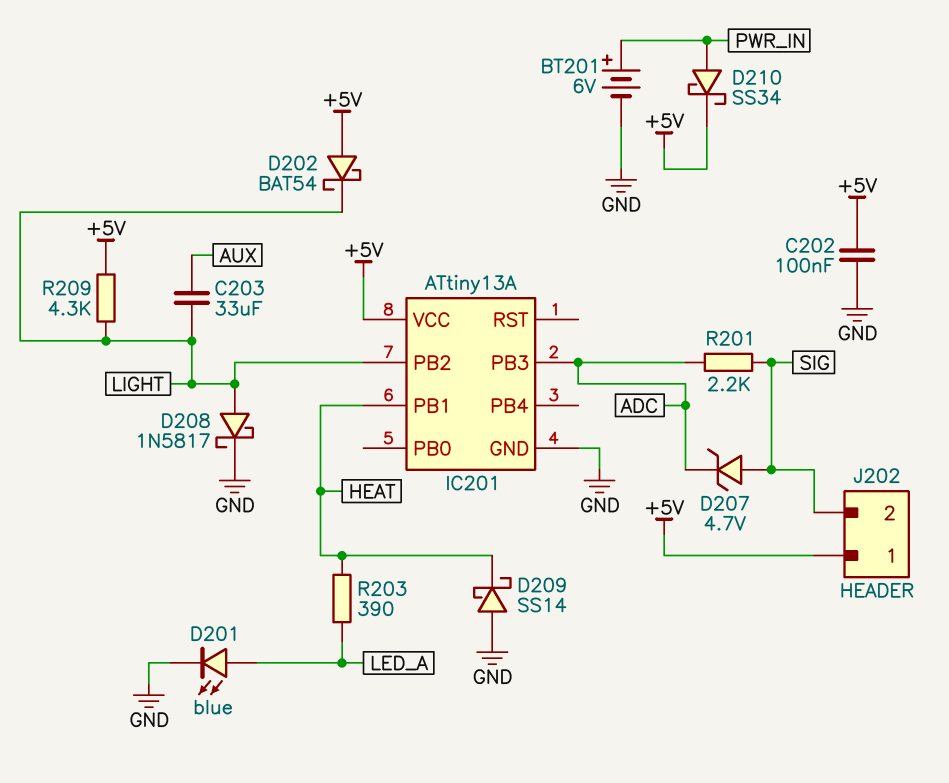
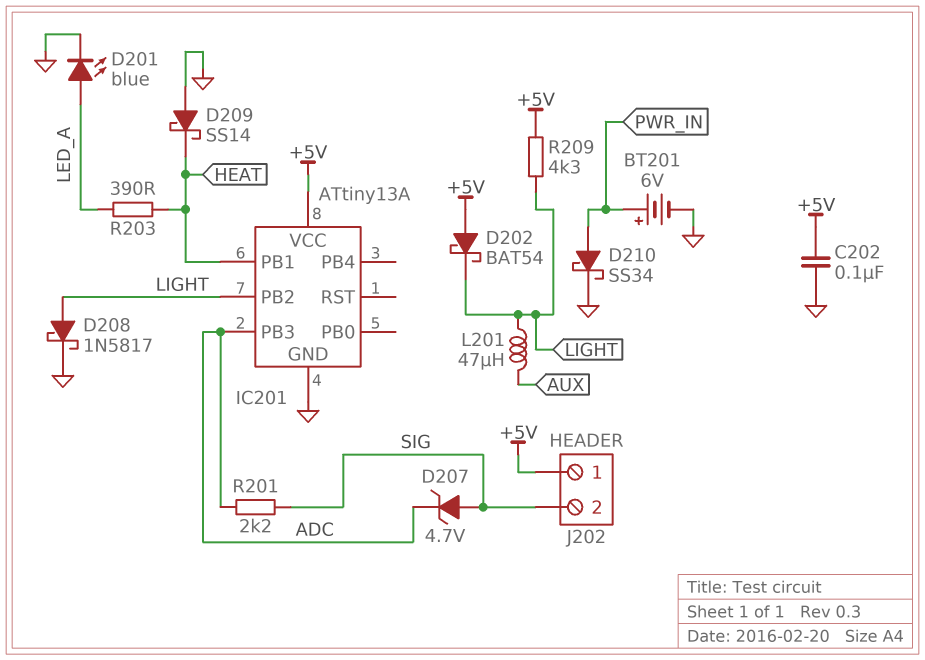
C203: 33uF (AUX, LIGHT) -> none
D210: schottky SS34 (A PWR_IN, K +5V) -> schottky SS34 (A PWR_IN, K GND)
L201: none -> 47uH (AUX, LIGHT)

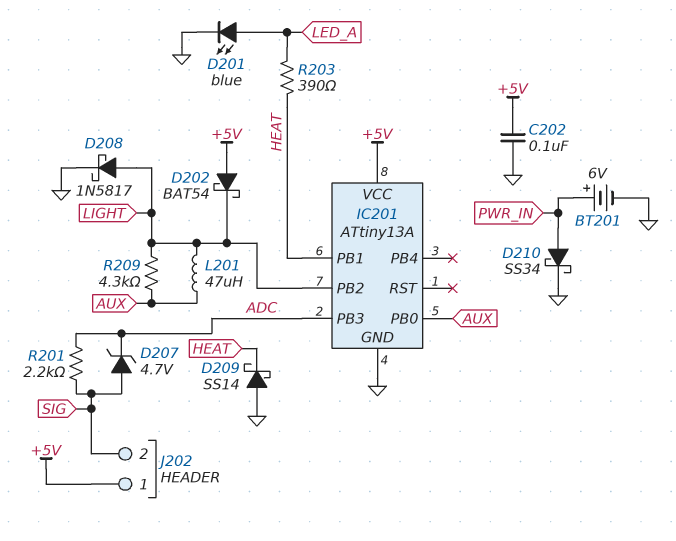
IC201 pin PB0: none -> AUX
R209: 4.3k (+5V, LIGHT) -> 4.3k (AUX, LIGHT)

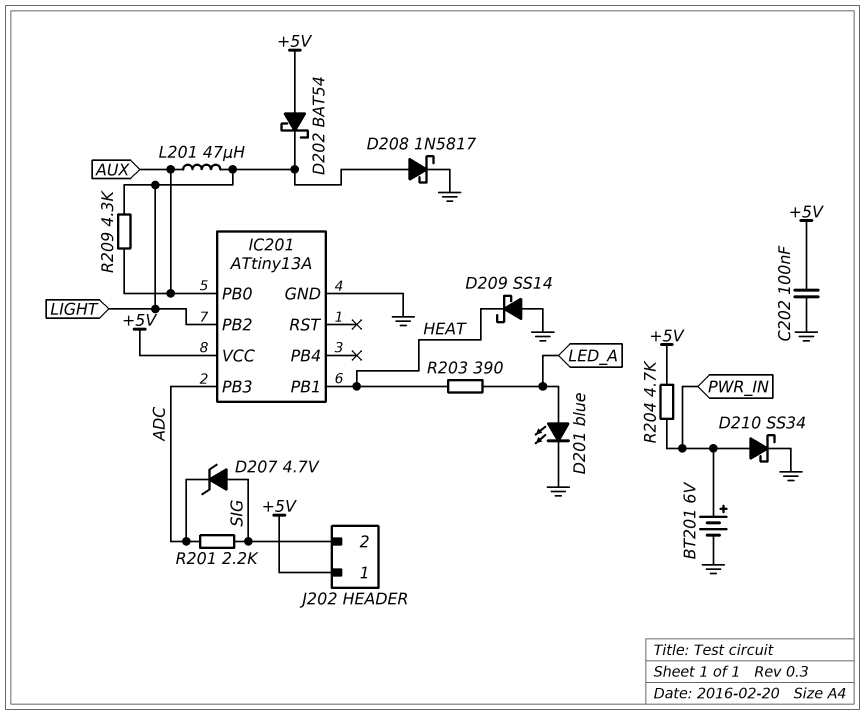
R204: none -> 4.7k (+5V, PWR_IN)

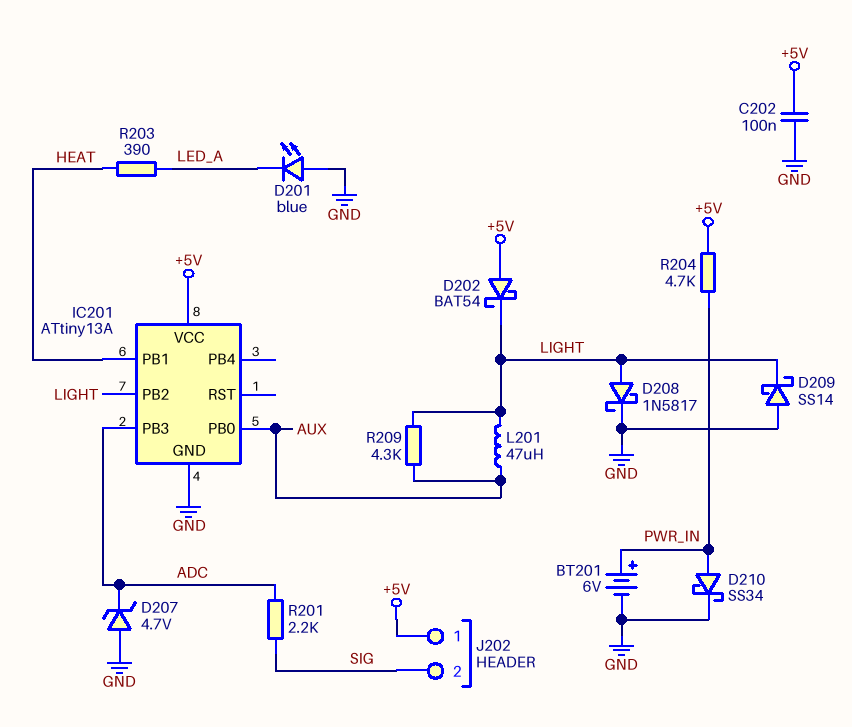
D201: LED blue (A LED_A, K GND) -> LED blue (A GND, K LED_A)
D207: zener 4.7V (A SIG, K ADC) -> zener 4.7V (A GND, K ADC)
D209: schottky SS14 (A GND, K HEAT) -> schottky SS14 (A GND, K LIGHT)

